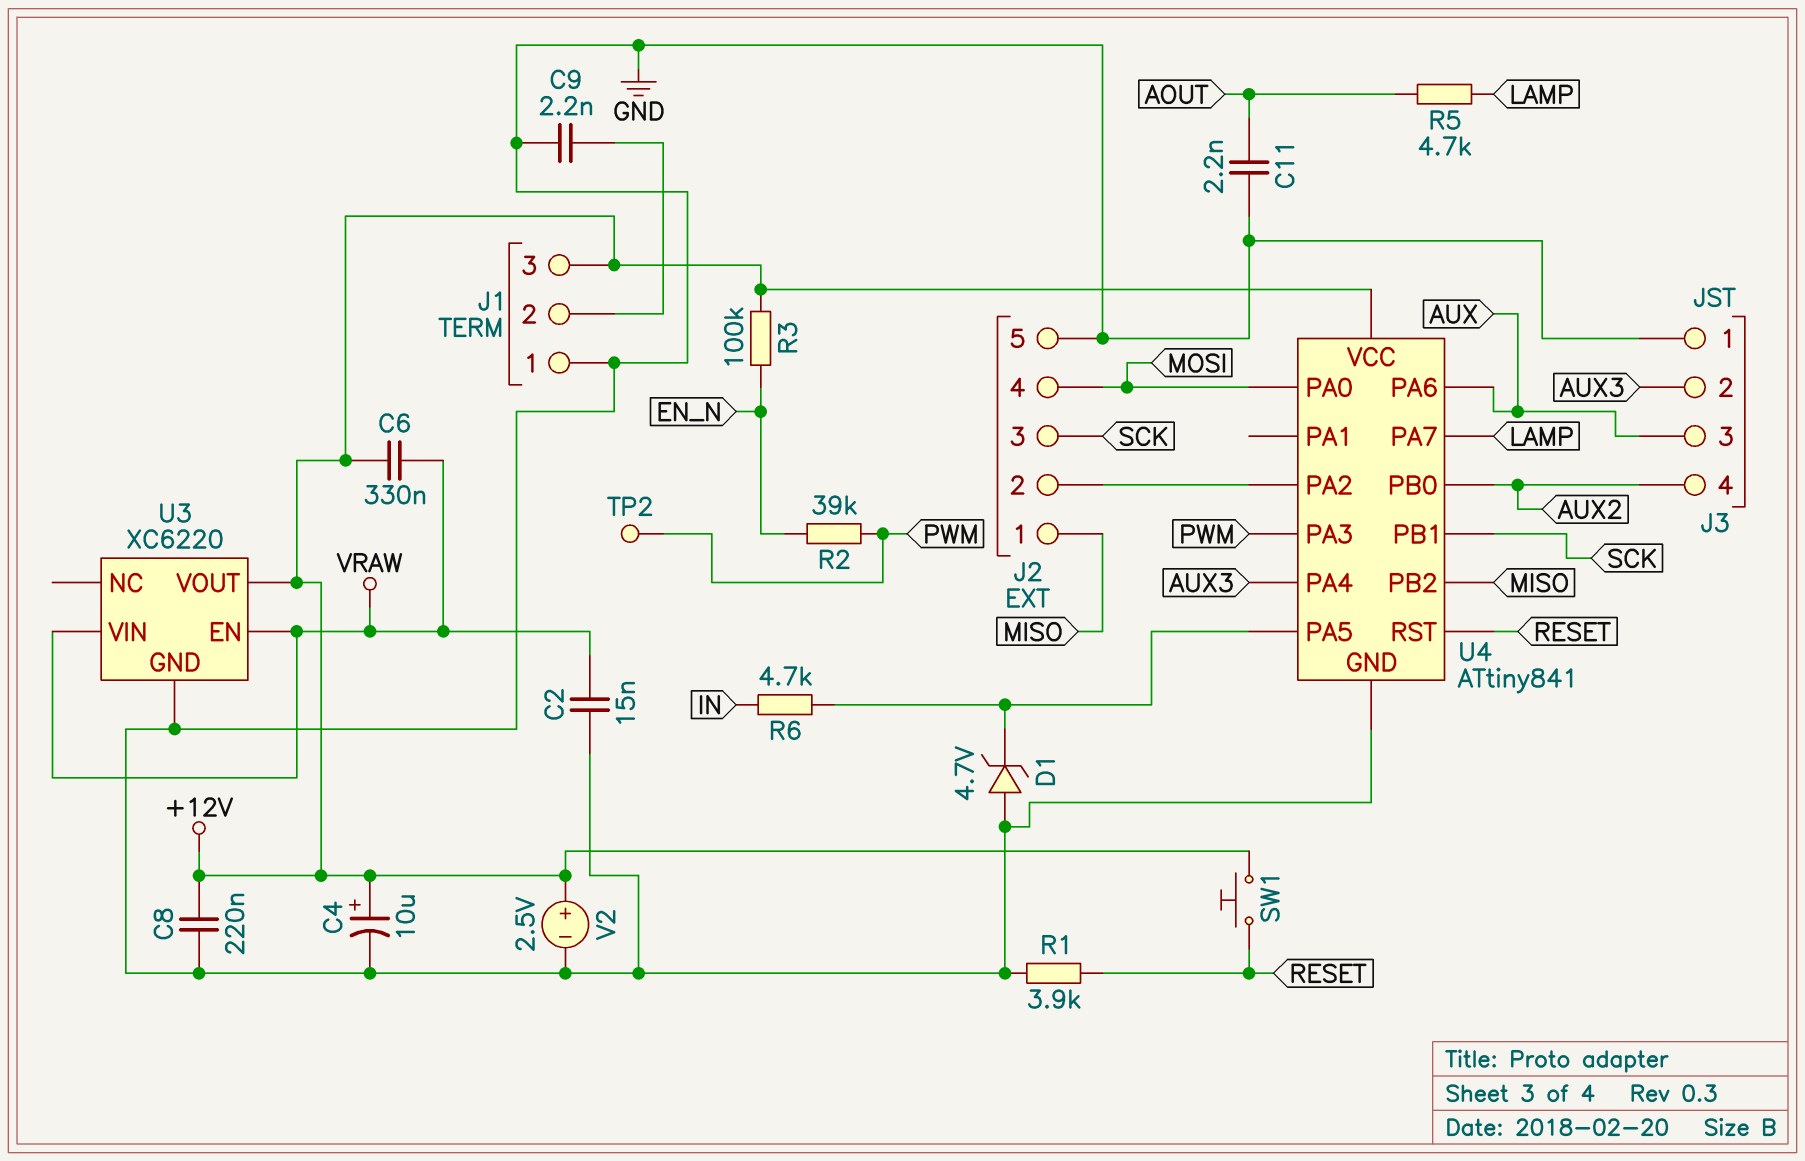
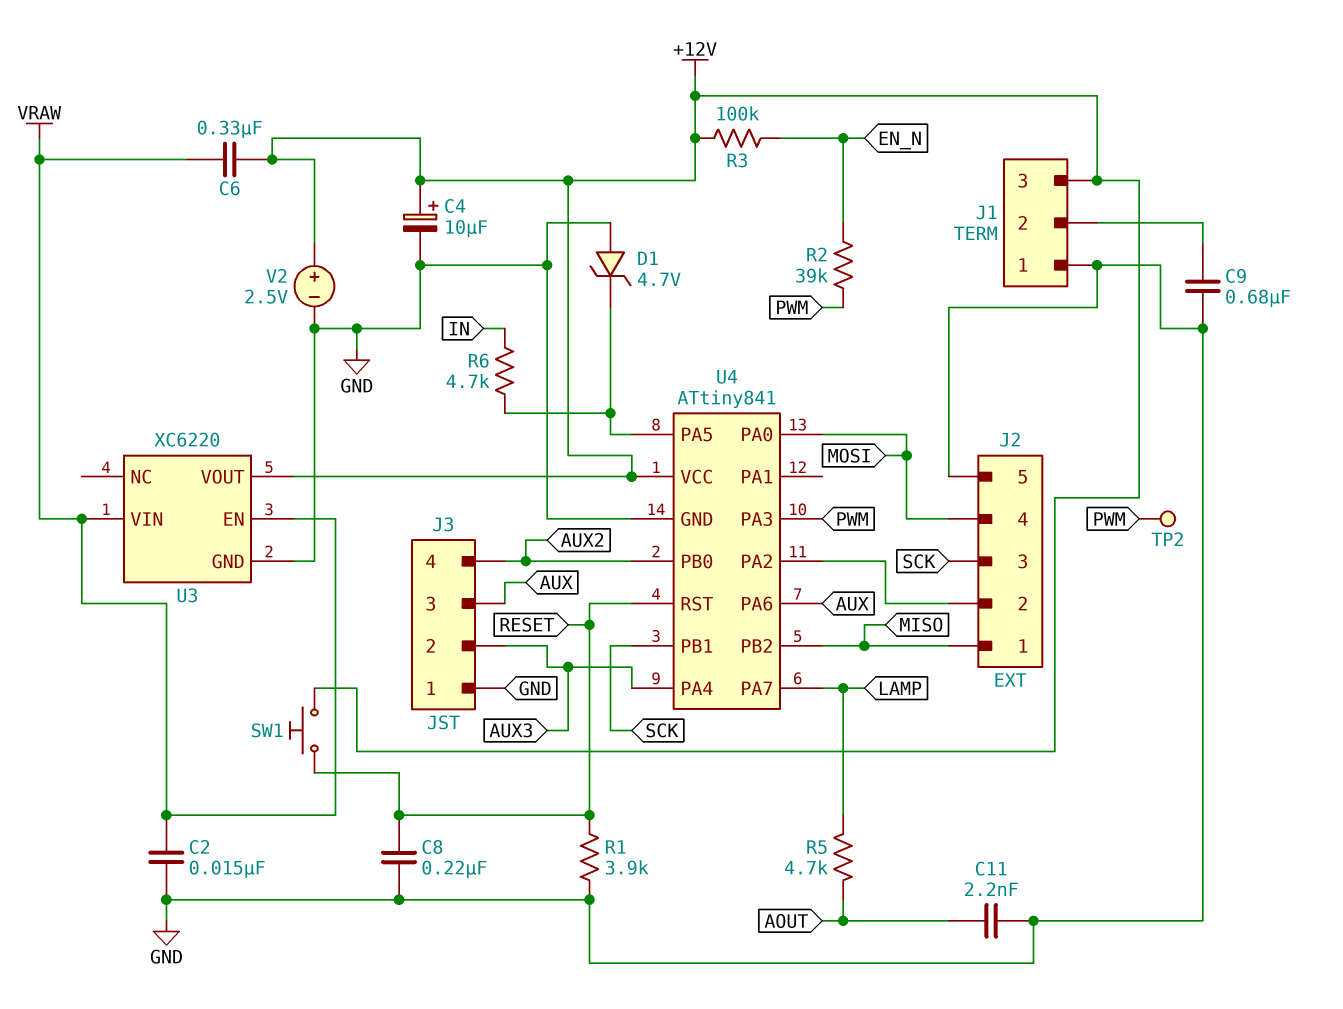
C8: 220nF (+12V, GND) -> 220nF (GND, RESET)
C9: 2.2nF (GND, J1/2) -> 680nF (GND, J1/2)

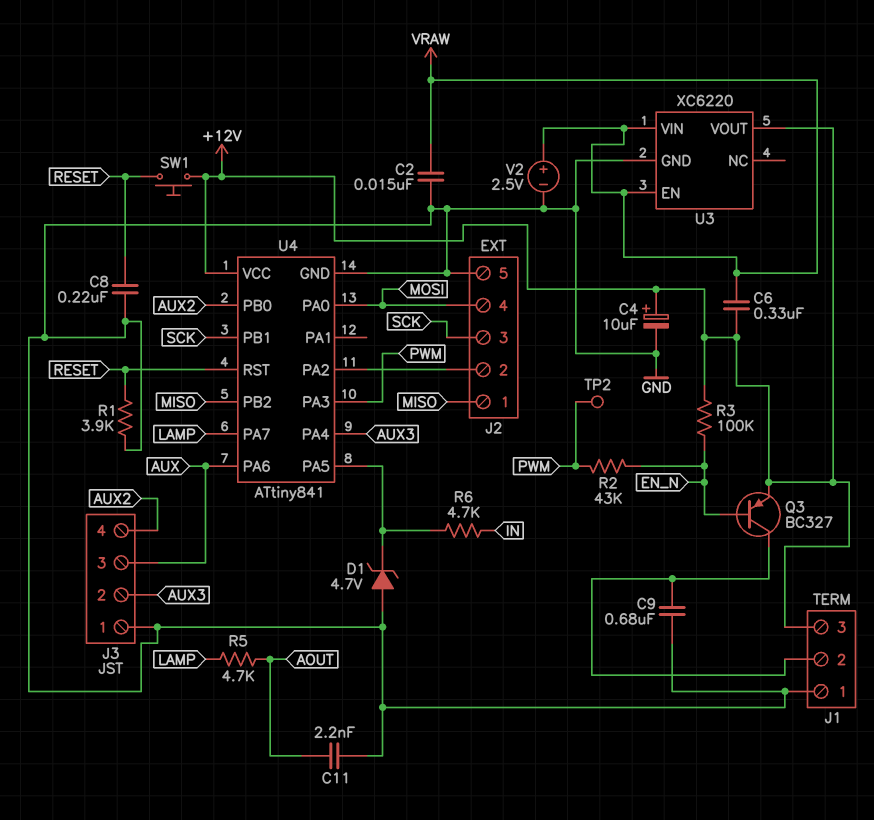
Q3: none -> PNP BC327 (B EN_N, C J1/2, E +12V)
R2: 39k (EN_N, PWM) -> 43k (EN_N, PWM)
V2: 2.5V (plus +12V, minus GND) -> 2.5V (plus VRAW, minus GND)

